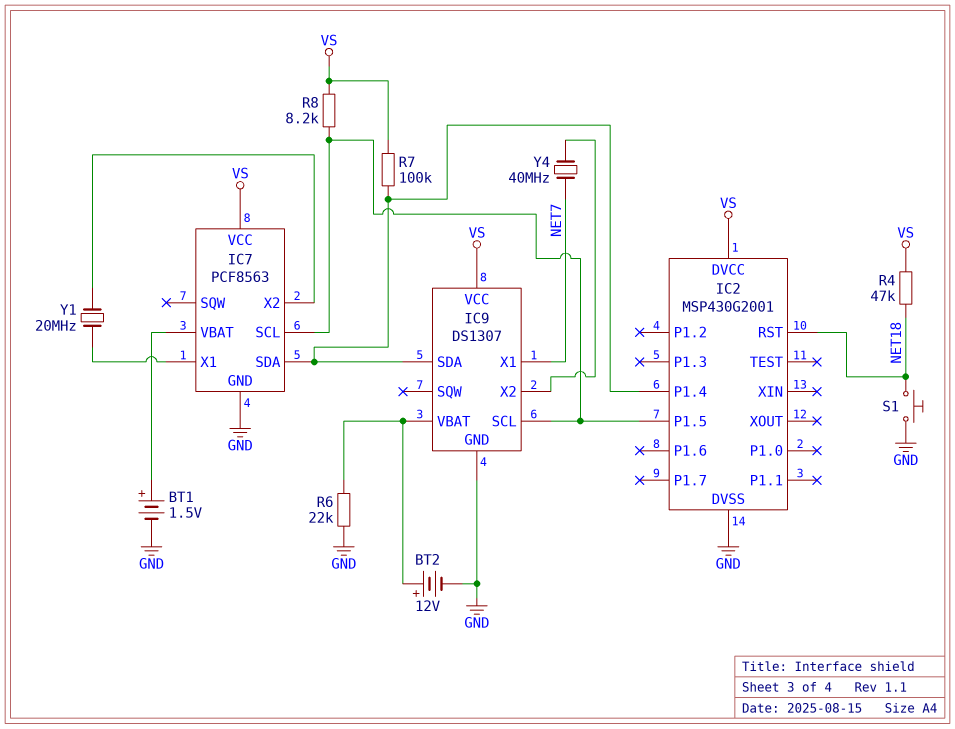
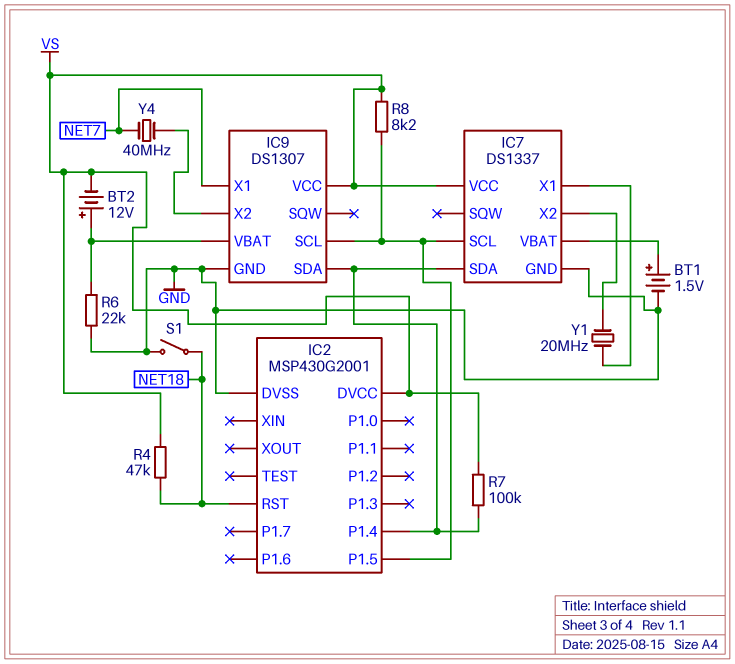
BT2: 12V (plus IC9/VBAT, minus GND) -> 12V (plus IC9/VBAT, minus VS)
IC7: PCF8563 -> DS1337
S1: button (GND, NET18) -> switch (GND, NET18)

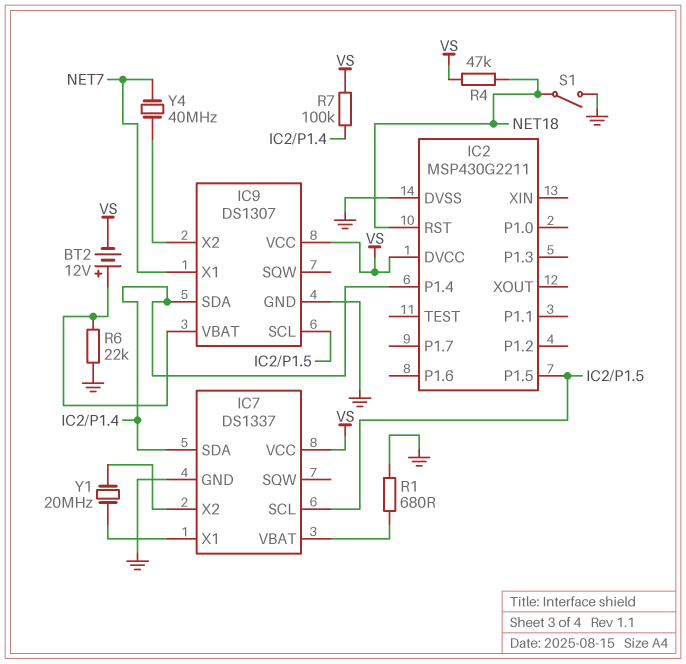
BT1: 1.5V (plus IC7/VBAT, minus GND) -> none
IC2: MSP430G2001 -> MSP430G2211
R1: none -> 680 (GND, IC7/VBAT)
R8: 8.2k (IC2/P1.5, VS) -> none

